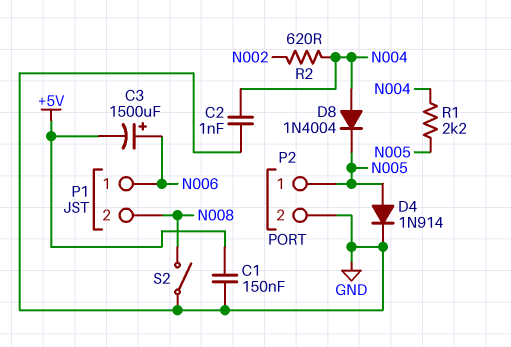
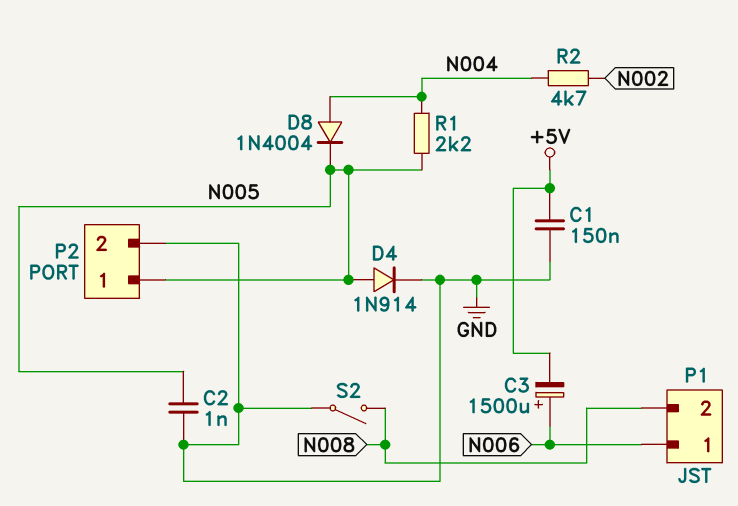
C2: 1nF (GND, N004) -> 1nF (GND, N005)
R2: 620 (N002, N004) -> 4.7k (N002, N004)

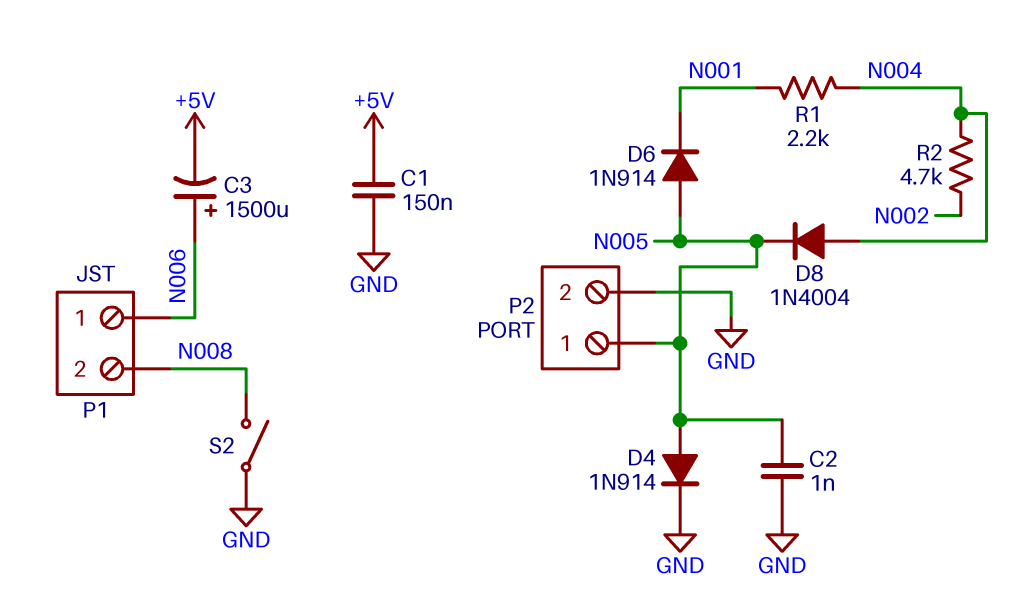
D6: none -> diode 1N914 (A N005, K N001)
R1: 2.2k (N004, N005) -> 2.2k (N001, N004)

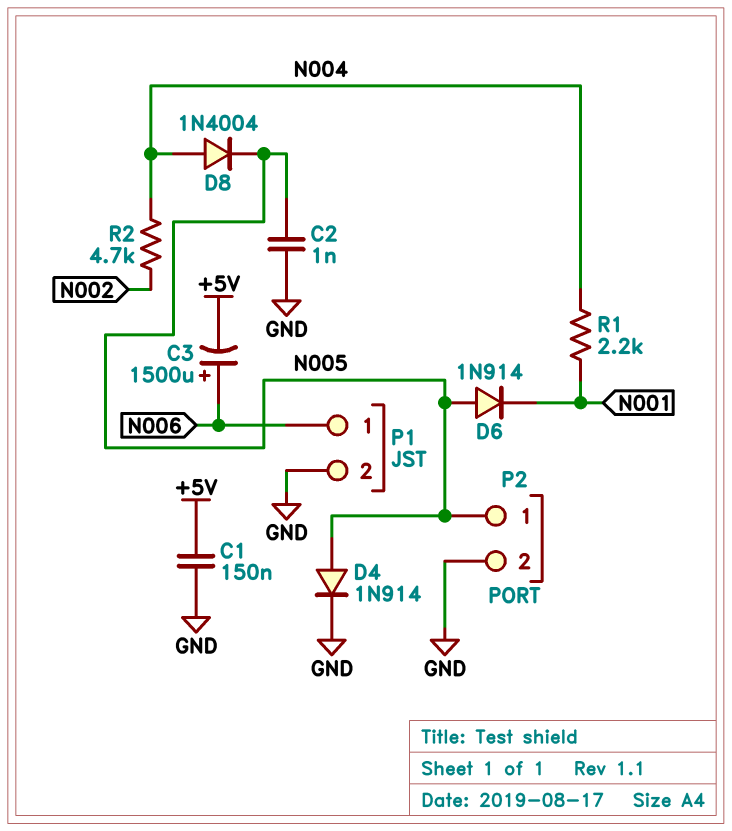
P1 pin 2: N008 -> GND
S2: switch (GND, N008) -> none

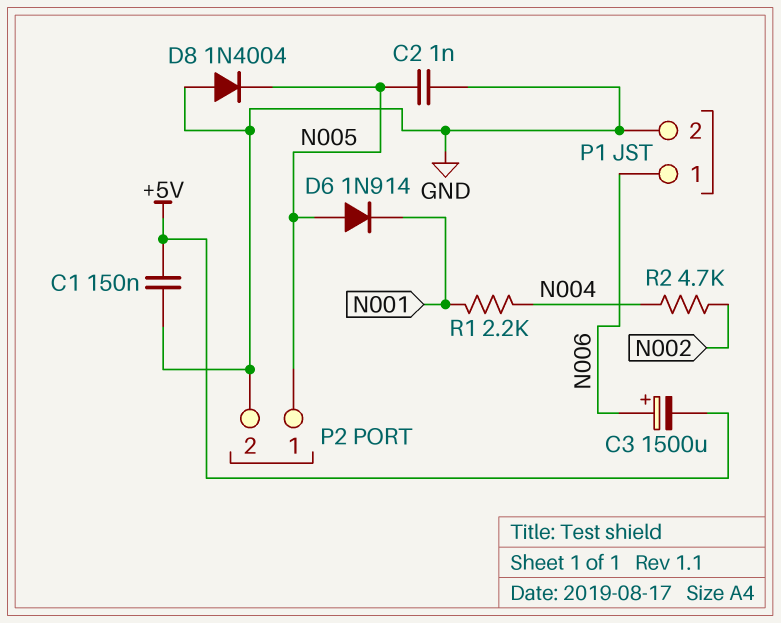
D4: diode 1N914 (A N005, K GND) -> none
D8: diode 1N4004 (A N004, K N005) -> diode 1N4004 (A GND, K N005)

